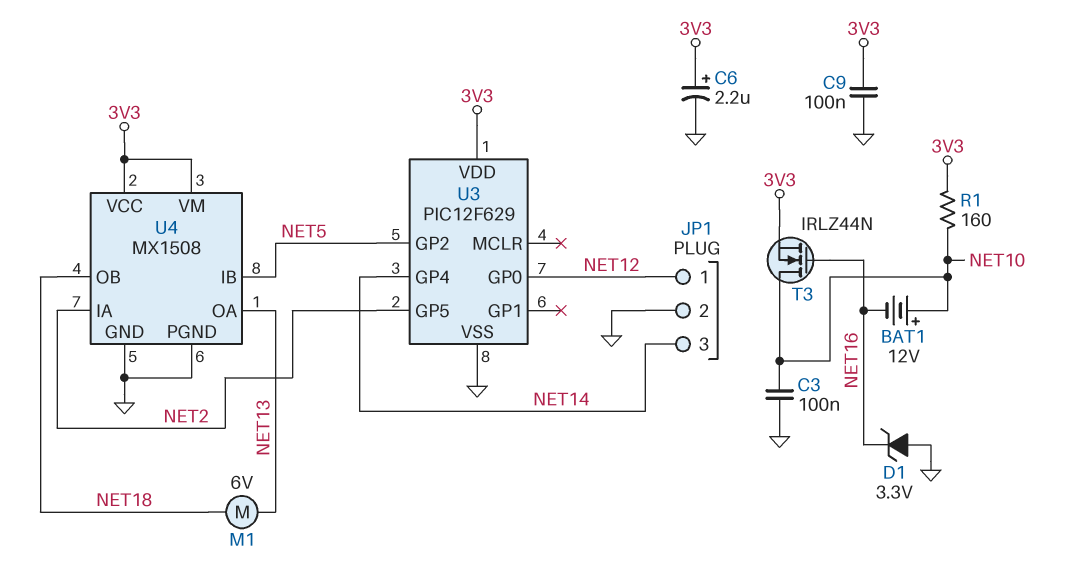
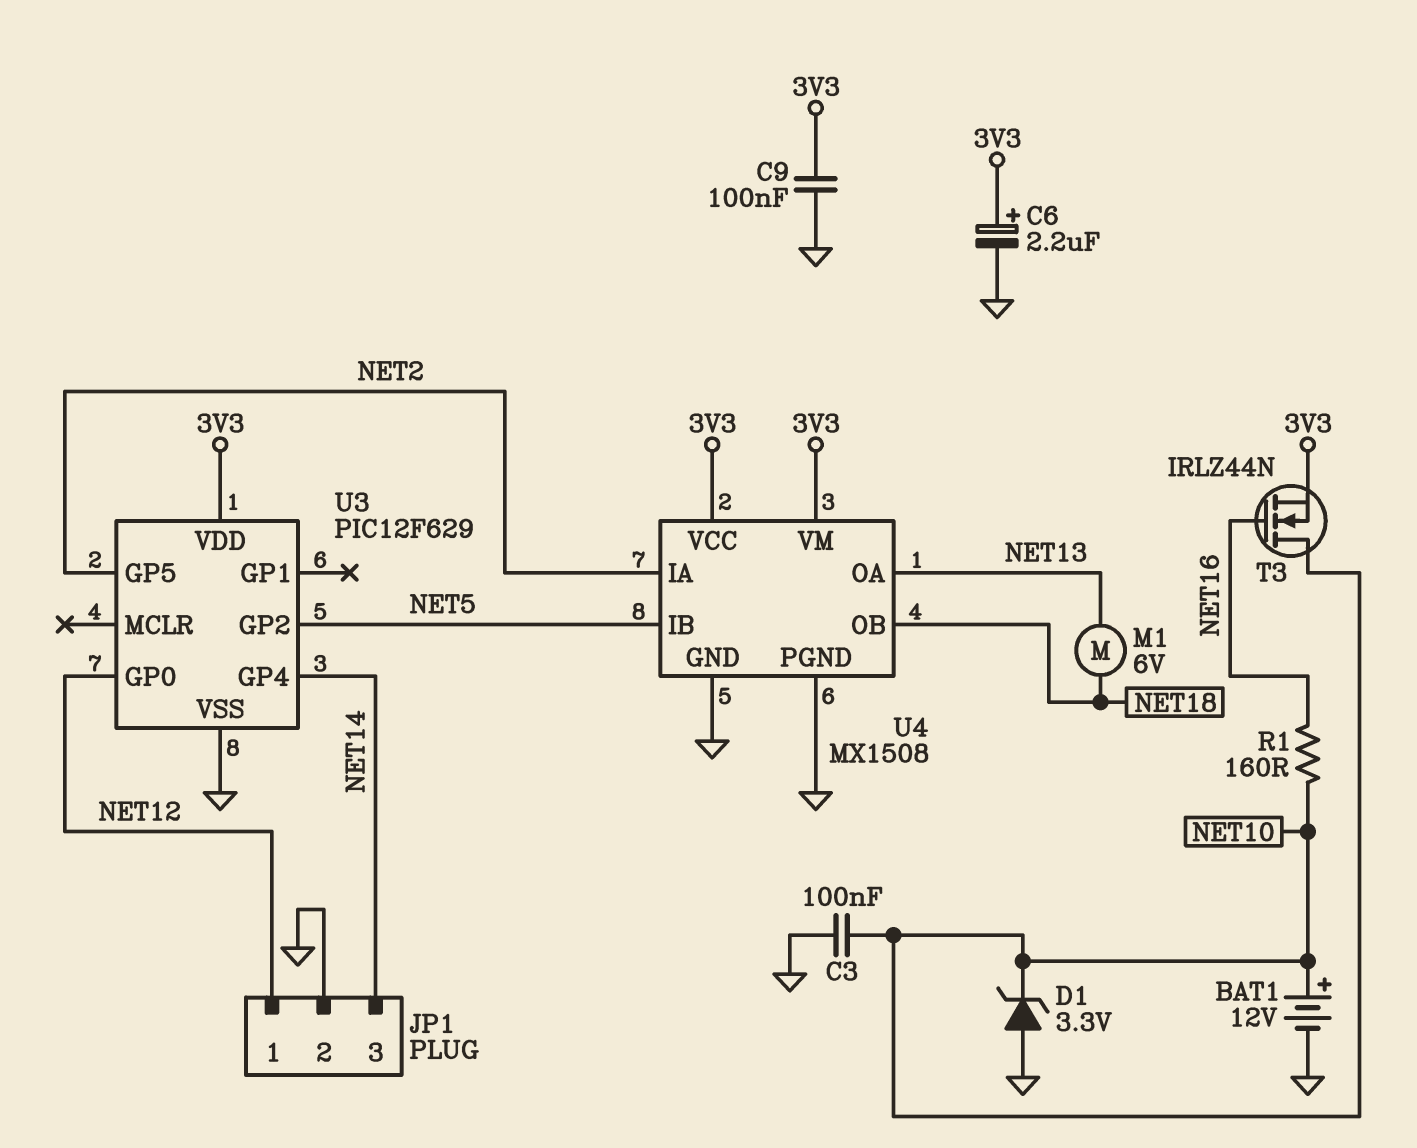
BAT1: 12V (plus NET10, minus NET16) -> 12V (plus NET10, minus GND)
D1: zener 3.3V (A GND, K NET16) -> zener 3.3V (A GND, K NET10)
R1: 160 (3V3, NET10) -> 160 (NET10, NET16)

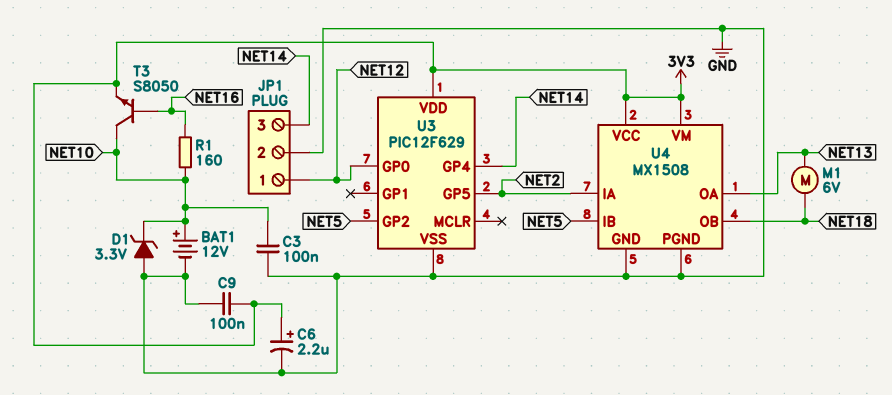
T3: NMOS IRLZ44N (G NET16, D NET10, S 3V3) -> NPN S8050 (B NET16, C NET10, E 3V3)

